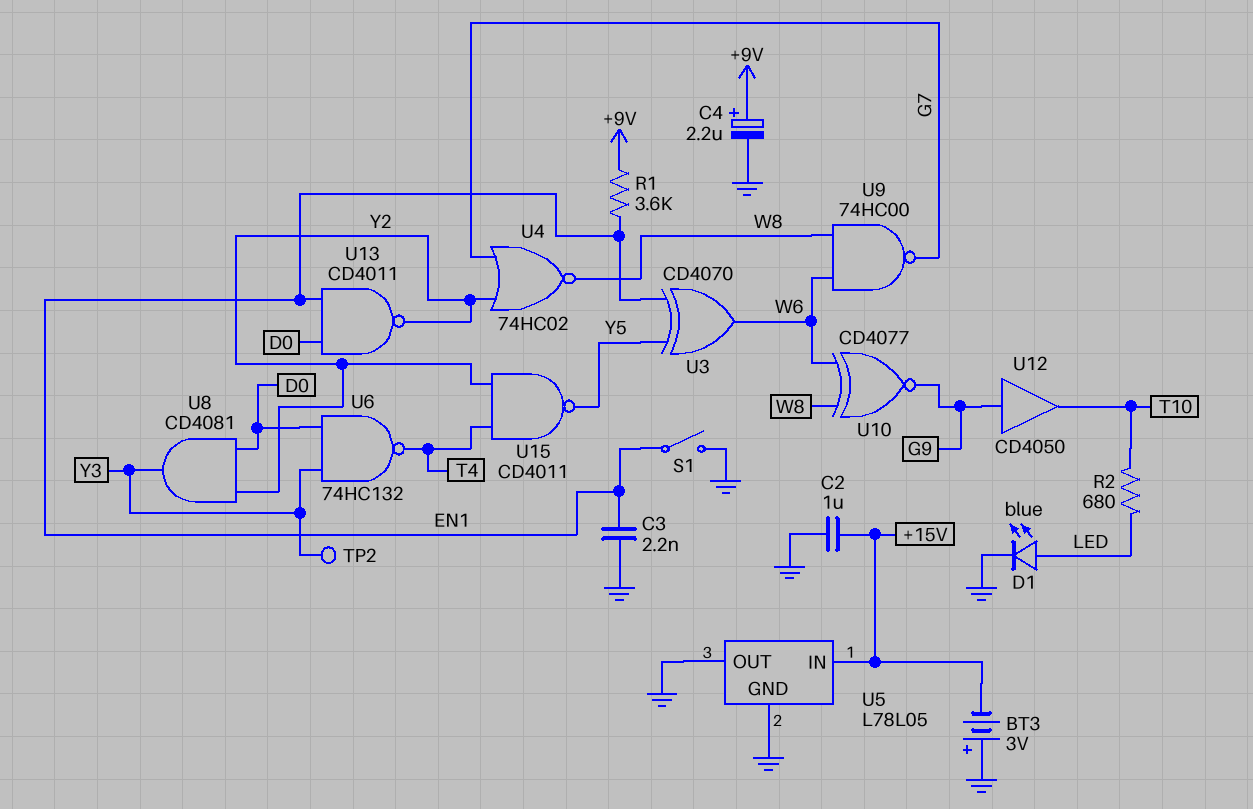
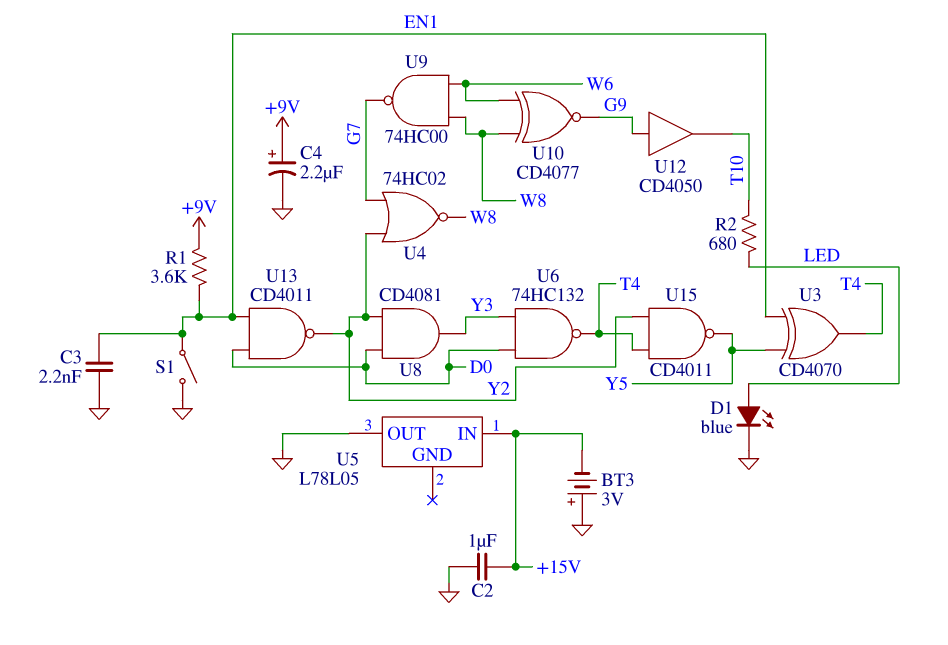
TP2: test point (Y3) -> none
U3: XOR CD4070 (in EN1, in Y5, out W6) -> XOR CD4070 (in EN1, in Y5, out T4)
U5 pin GND: GND -> none

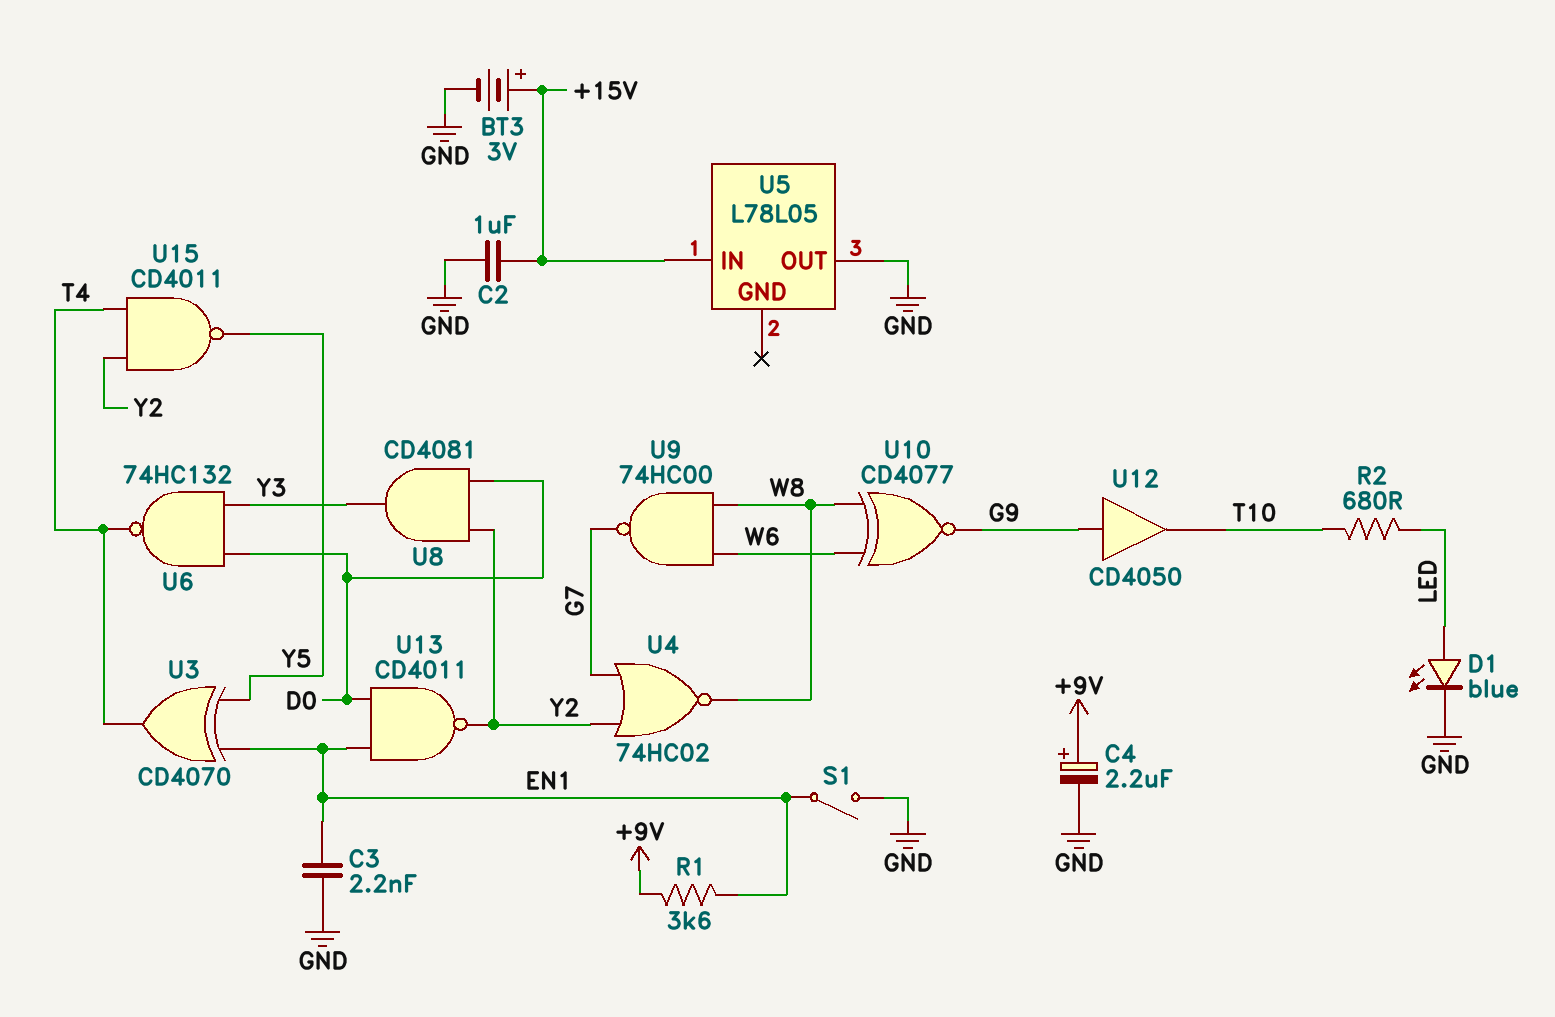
BT3: 3V (plus GND, minus +15V) -> 3V (plus +15V, minus GND)

